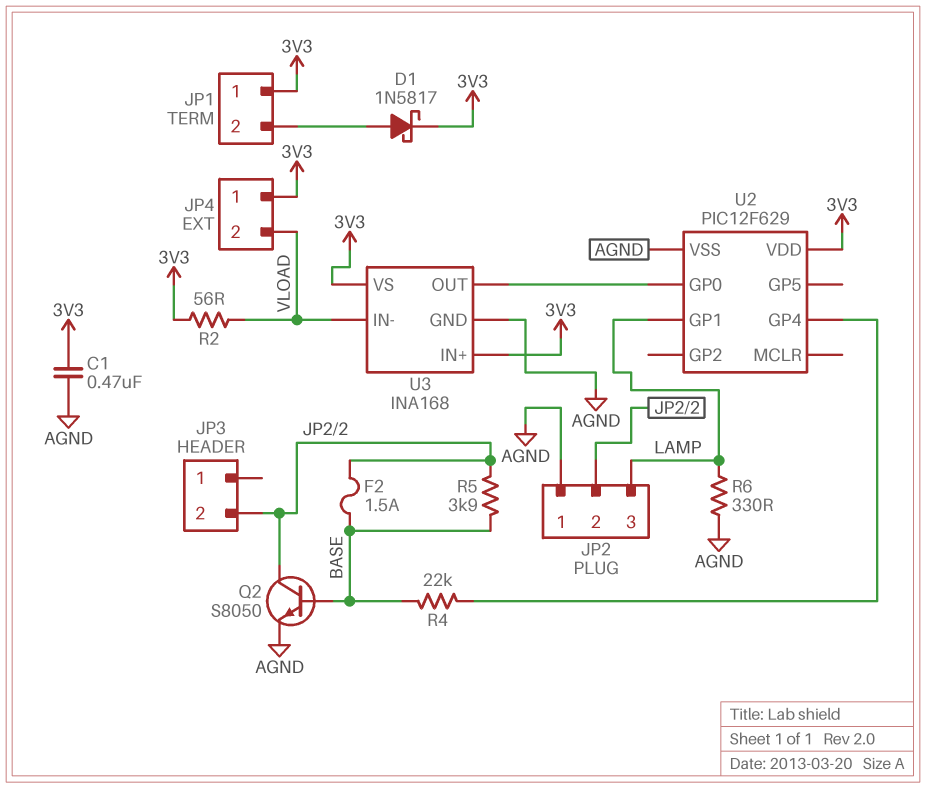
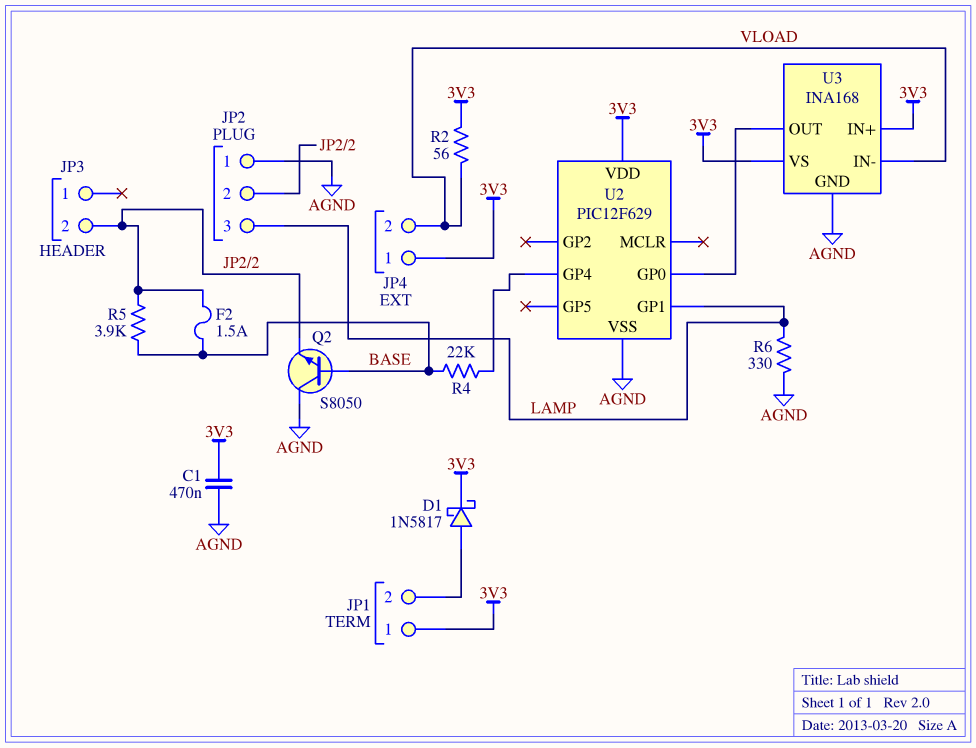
Q2: NPN S8050 (B BASE, C JP2/2, E AGND) -> NPN S8050 (B BASE, C AGND, E JP2/2)

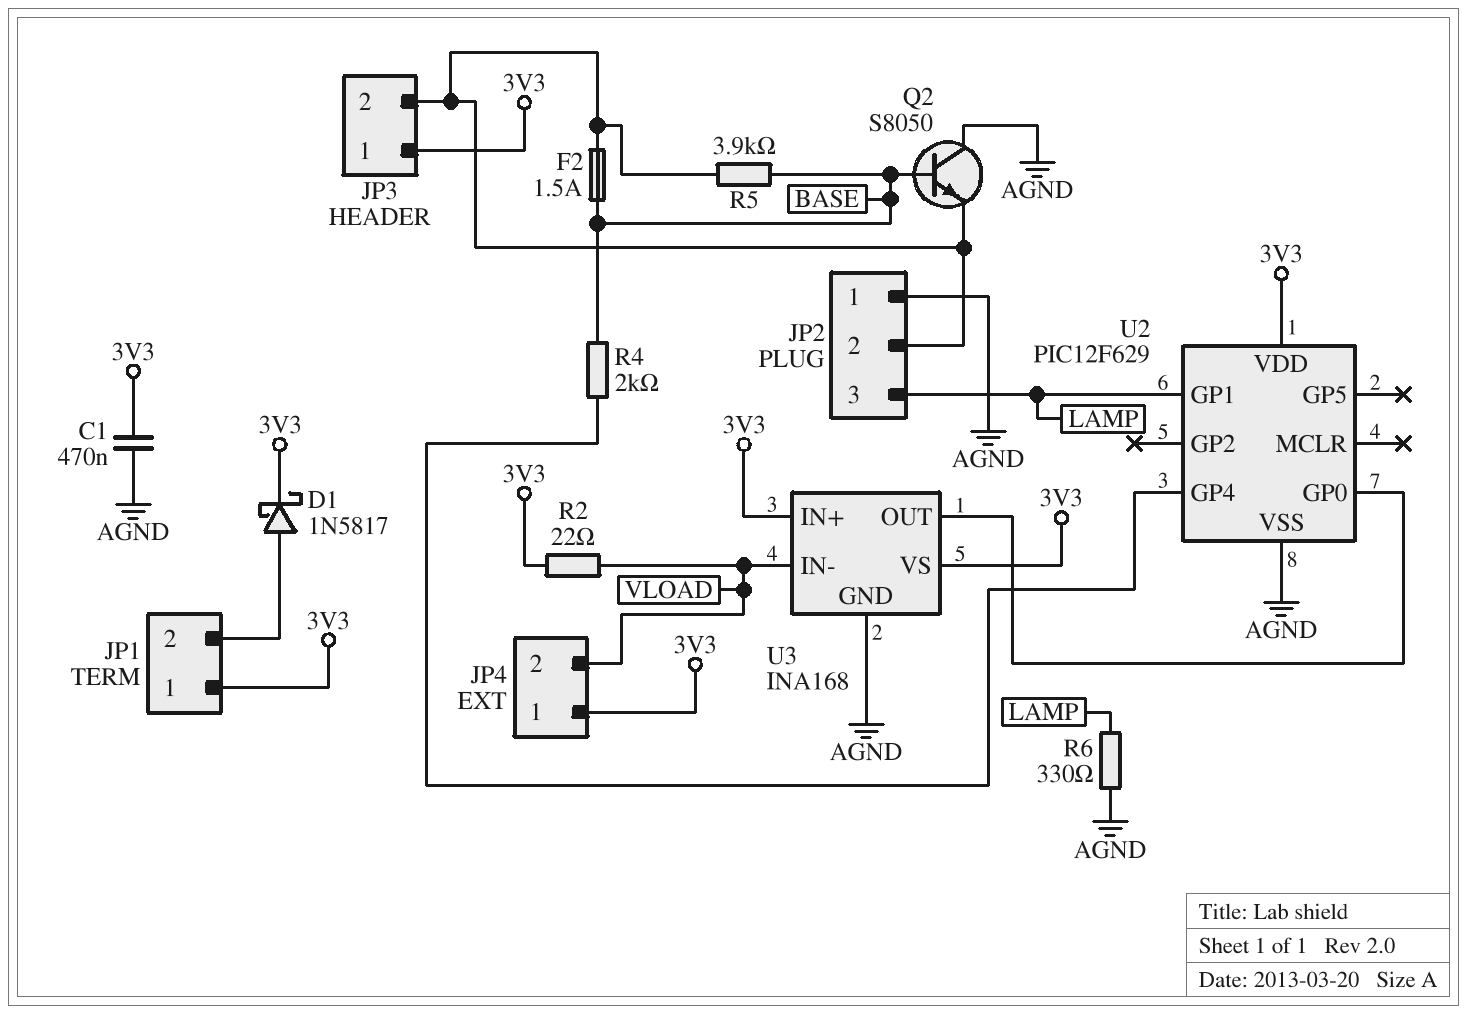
JP3 pin 1: none -> 3V3
R2: 56 (3V3, VLOAD) -> 22 (3V3, VLOAD)
R4: 22k (BASE, U2/GP4) -> 2k (BASE, U2/GP4)

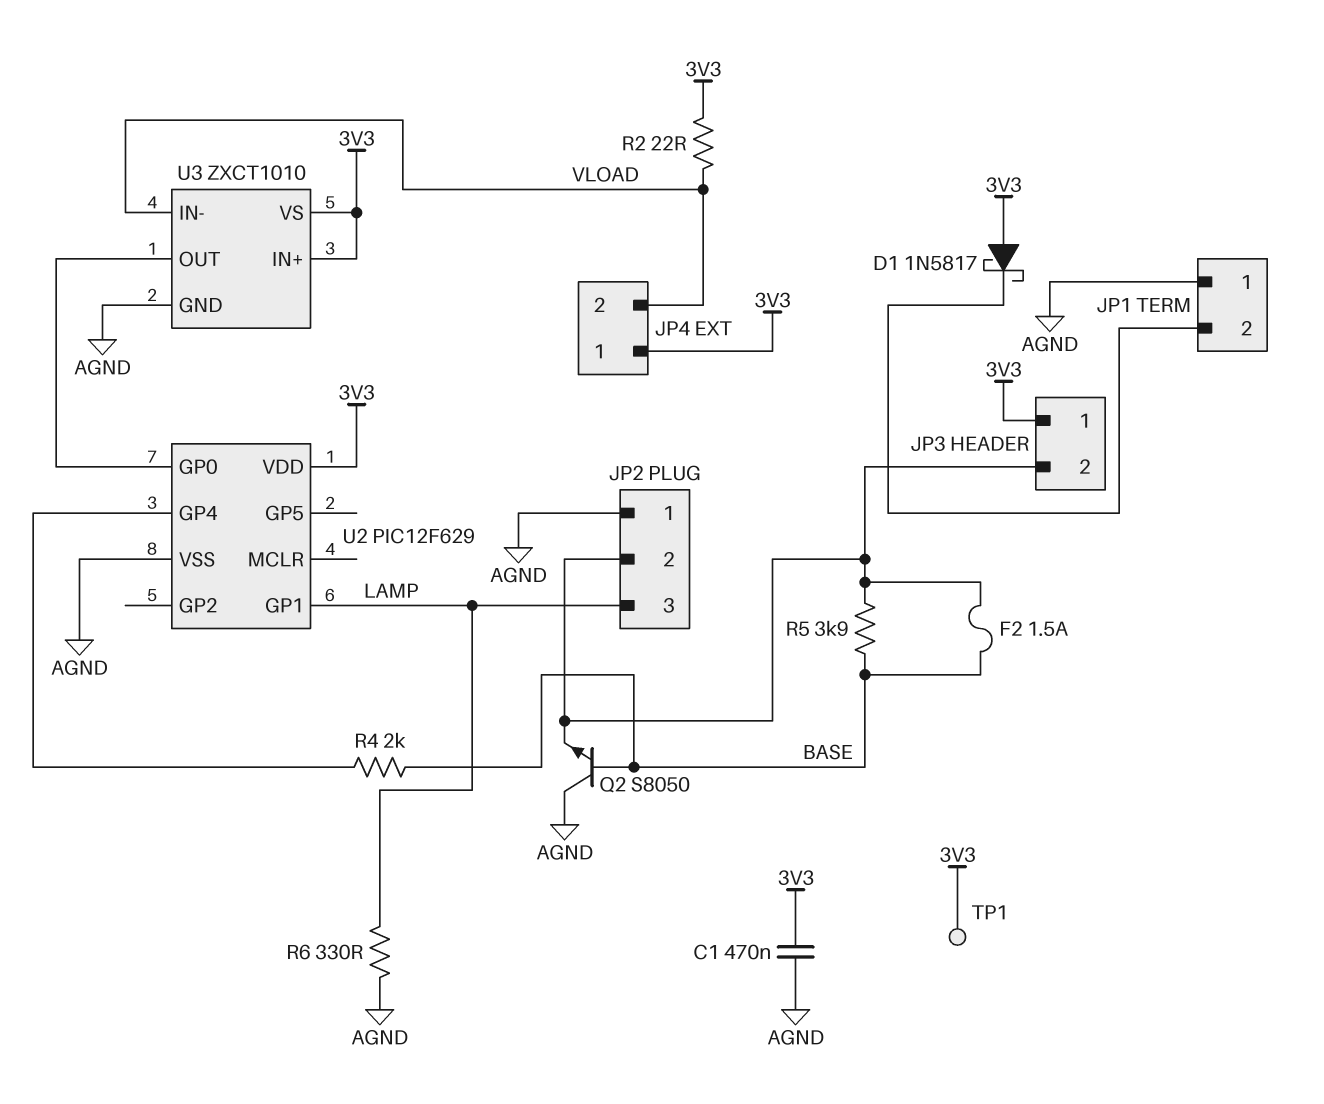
D1: schottky 1N5817 (A JP1/2, K 3V3) -> schottky 1N5817 (A 3V3, K JP1/2)
JP1 pin 1: 3V3 -> AGND
TP1: none -> test point (3V3)
U3: INA168 -> ZXCT1010

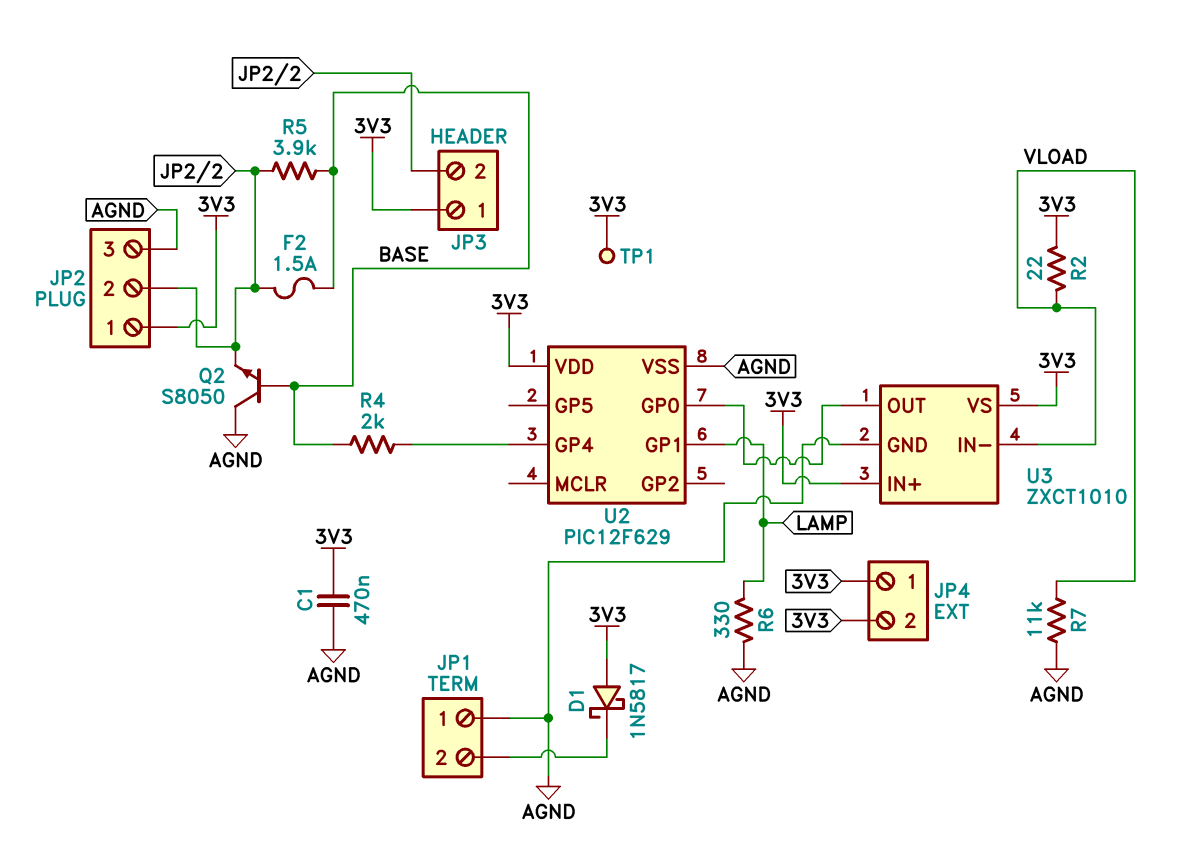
JP2 pin 1: AGND -> 3V3
JP2 pin 3: LAMP -> AGND
JP4 pin 2: VLOAD -> 3V3
R7: none -> 11k (AGND, VLOAD)

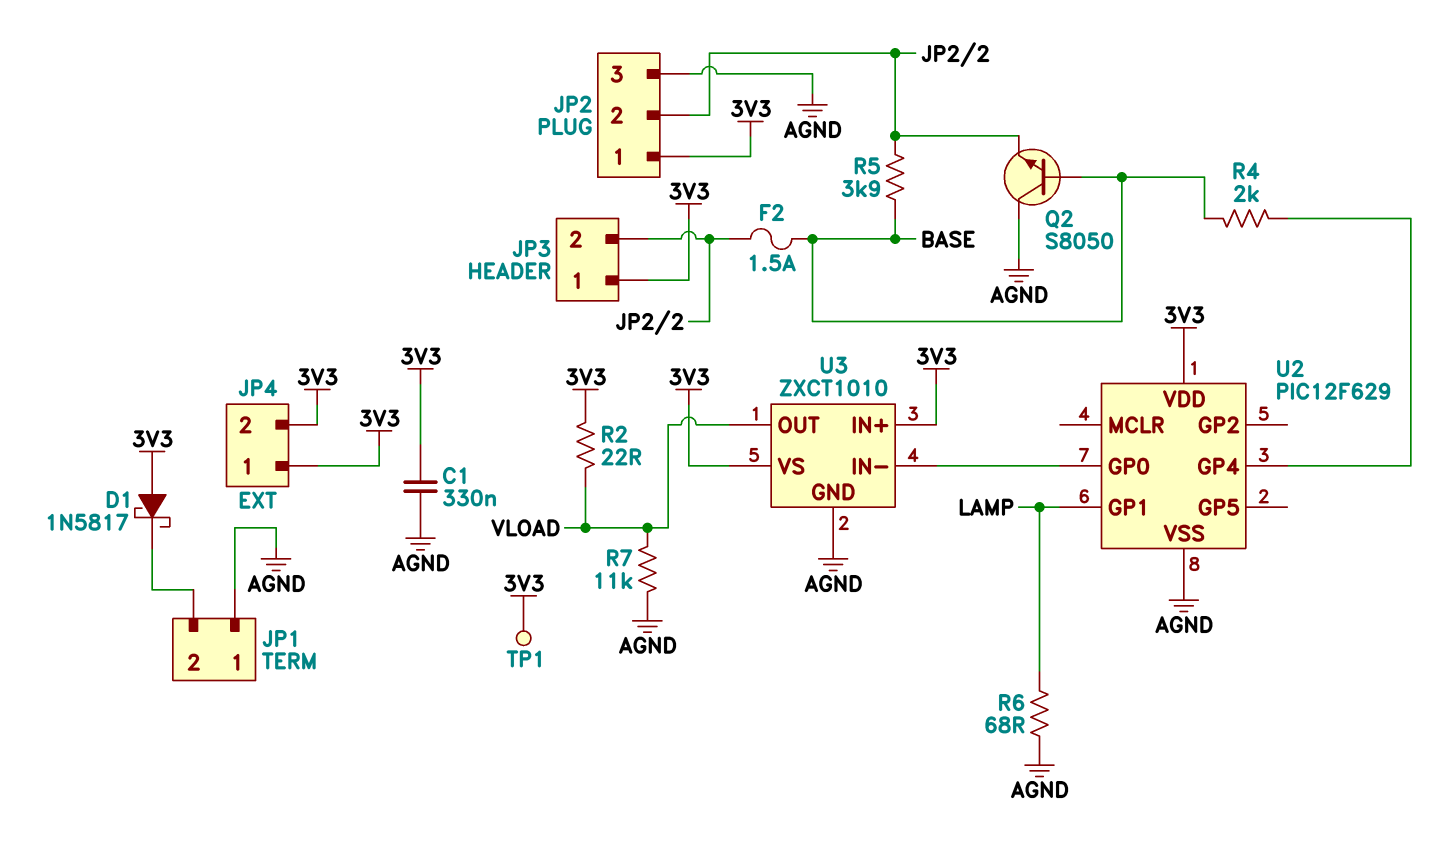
C1: 470nF (3V3, AGND) -> 330nF (3V3, AGND)
R6: 330 (AGND, LAMP) -> 68 (AGND, LAMP)
U3 pin IN-: VLOAD -> U2/GP0
U3 pin OUT: U2/GP0 -> VLOAD

